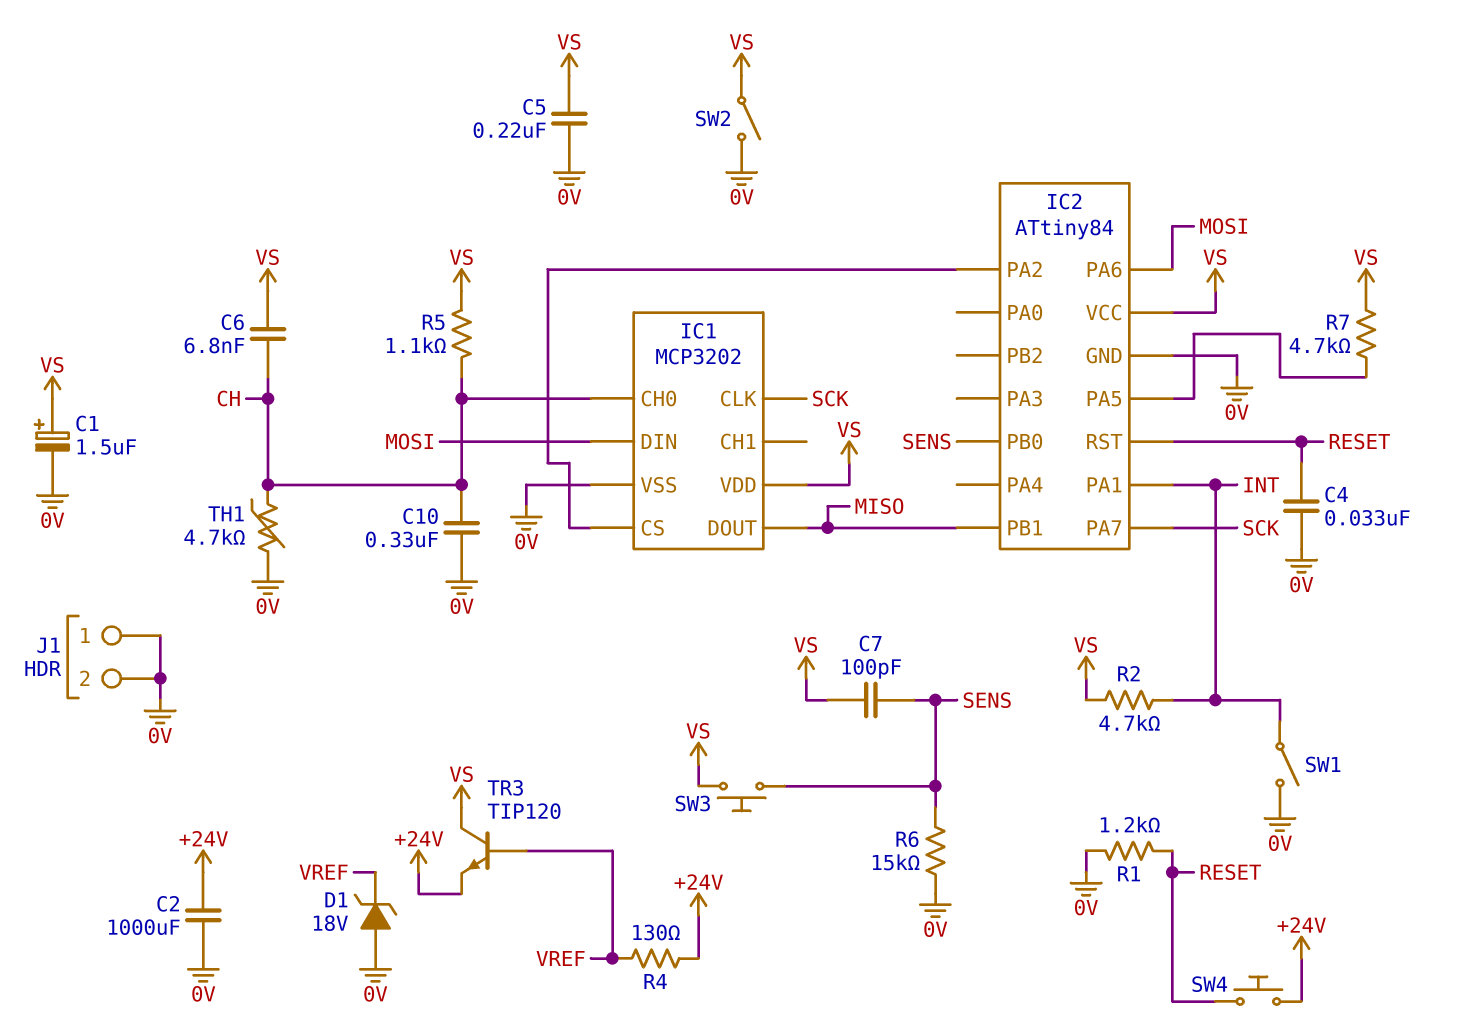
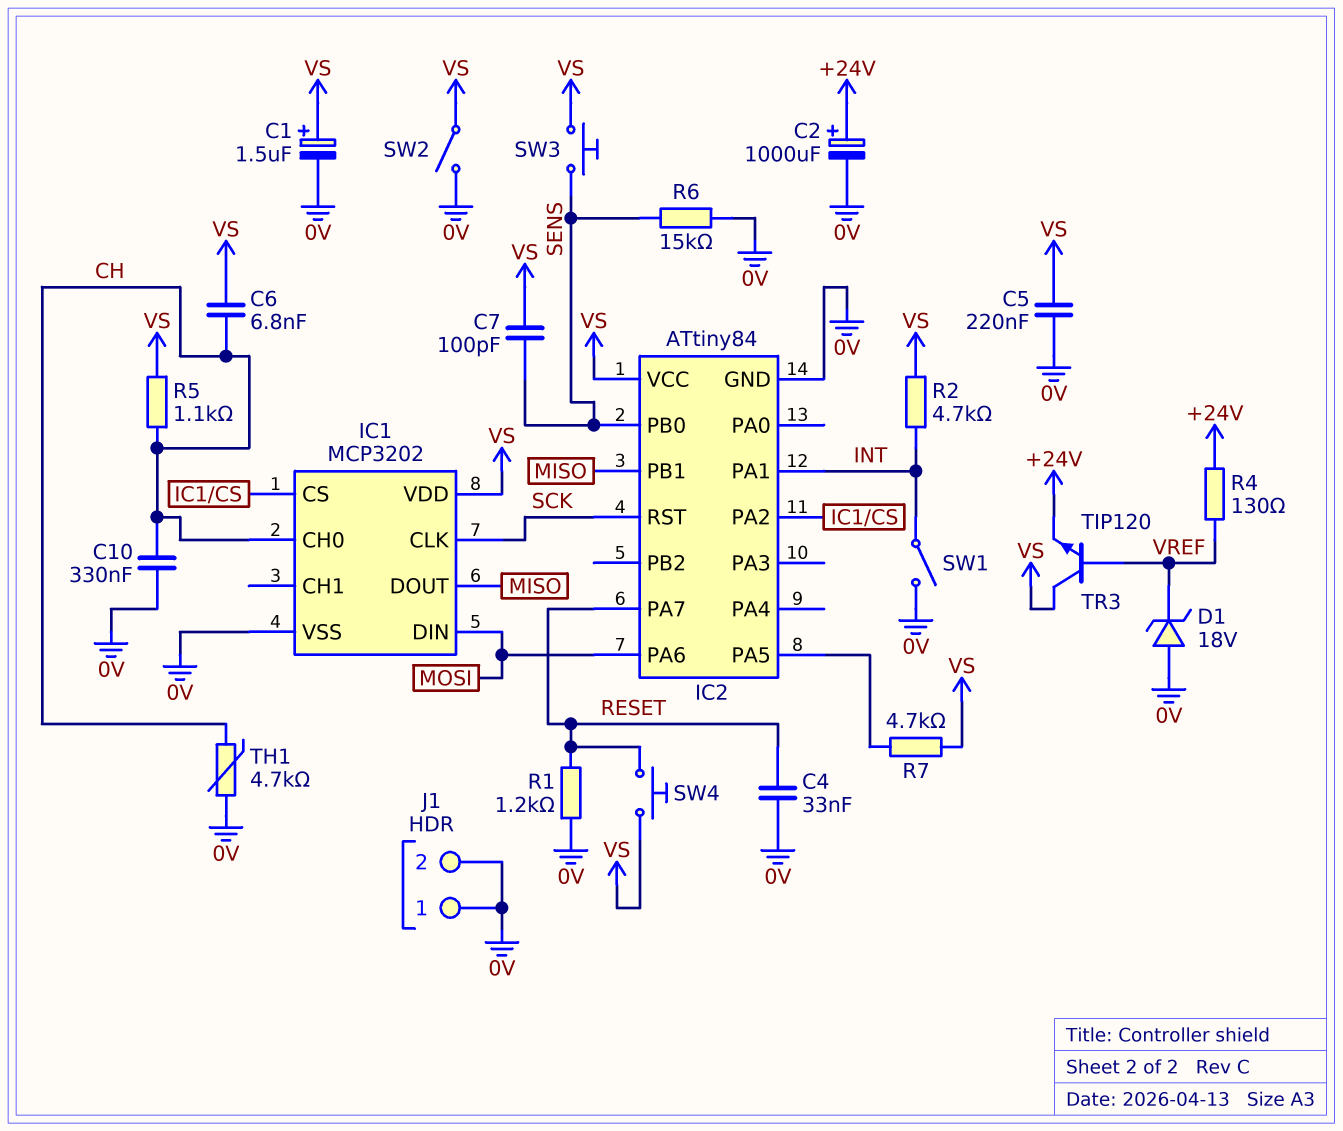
C2: 1000uF (+24V, 0V) -> 1000uF (plus +24V, minus 0V)
IC2 pin PA7: SCK -> RESET
IC2 pin RST: RESET -> SCK
SW4: button (+24V, RESET) -> button (RESET, VS)

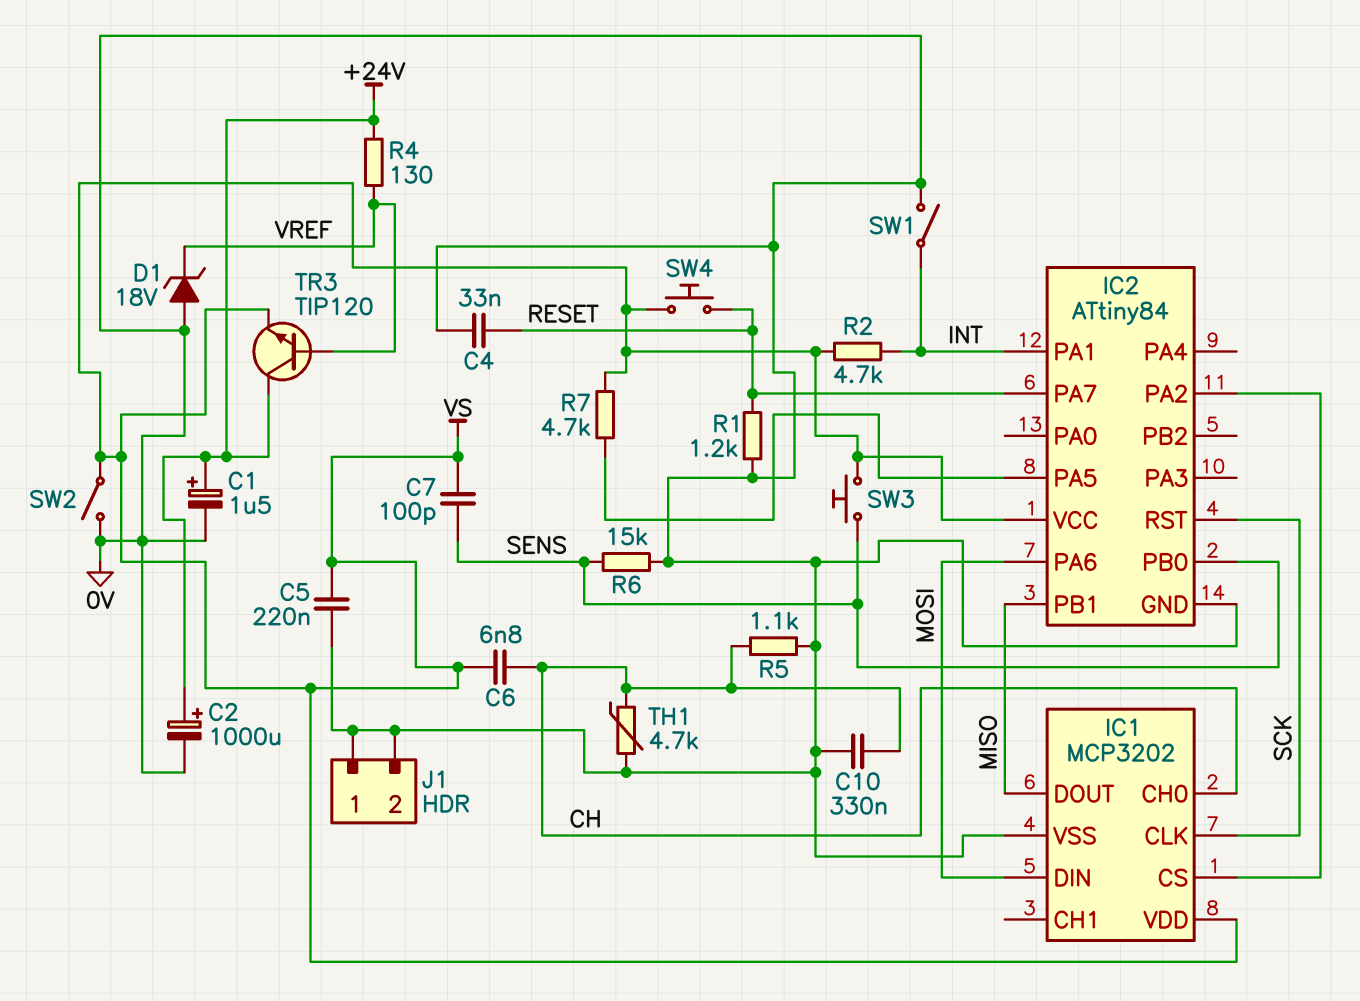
C1: 1.5uF (plus VS, minus 0V) -> 1.5uF (plus +24V, minus 0V)
R5: 1.1k (CH, VS) -> 1.1k (0V, CH)
TR3: NPN TIP120 (B VREF, C VS, E +24V) -> NPN TIP120 (B VREF, C +24V, E VS)

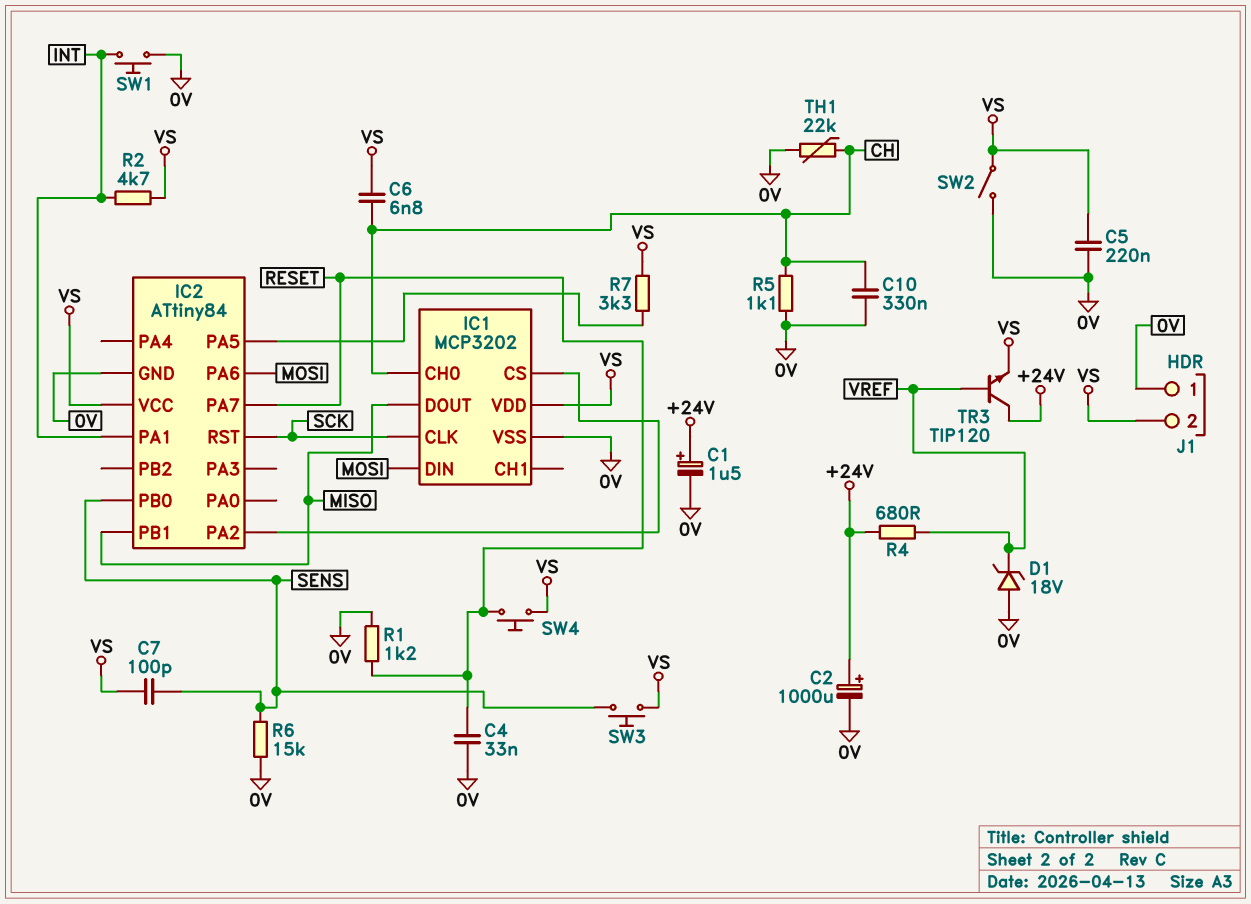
J1 pin 2: 0V -> VS
R4: 130 (+24V, VREF) -> 680 (+24V, VREF)
R7: 4.7k (IC2/PA5, VS) -> 3.3k (IC2/PA5, VS)
SW1: switch (0V, INT) -> button (0V, INT)
TH1: 4.7k (0V, CH) -> 22k (0V, CH)

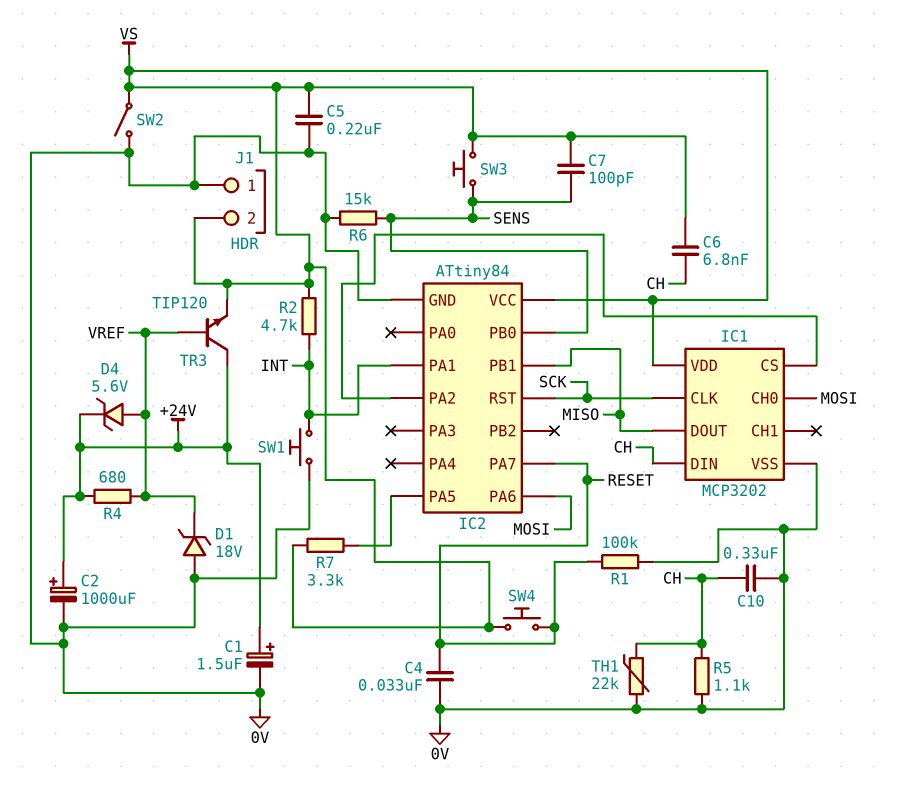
D4: none -> zener 5.6V (A VREF, K +24V)
IC1 pin CH0: CH -> MOSI
IC1 pin DIN: MOSI -> CH
R1: 1.2k (0V, RESET) -> 100k (0V, RESET)

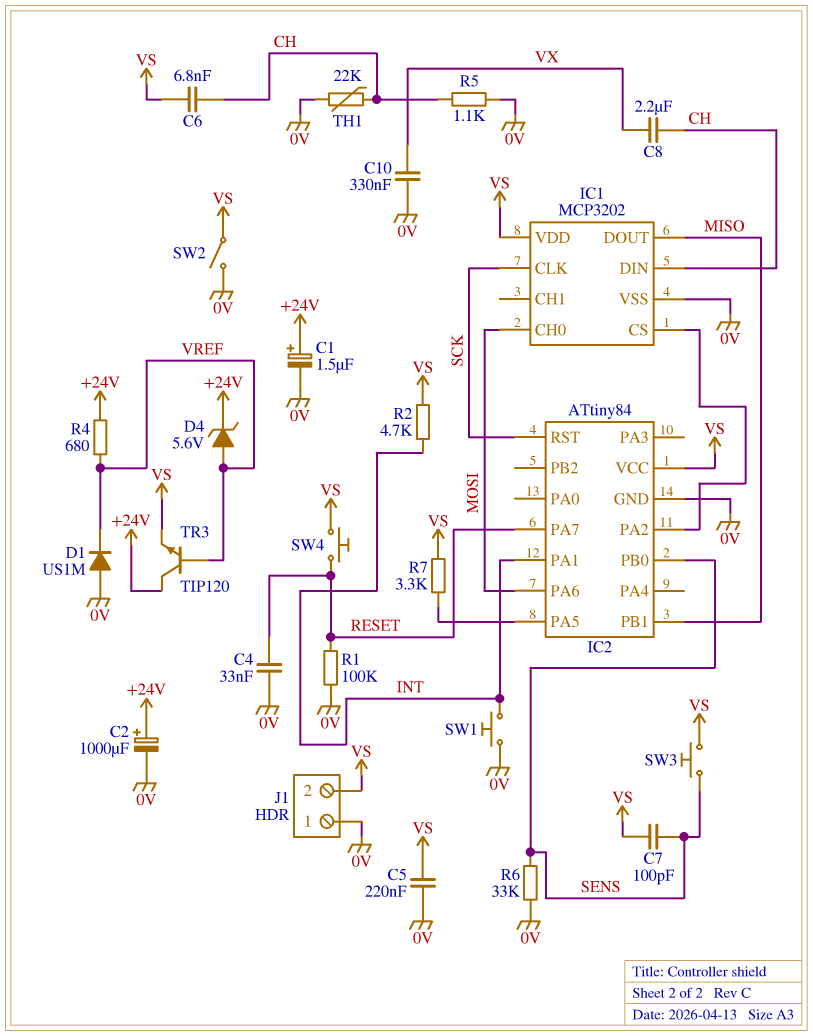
C8: none -> 2.2uF (CH, VX)
C10: 330nF (0V, CH) -> 330nF (0V, VX)
D1: zener 18V (A 0V, K VREF) -> diode US1M (A 0V, K VREF)
R6: 15k (0V, SENS) -> 33k (0V, SENS)

